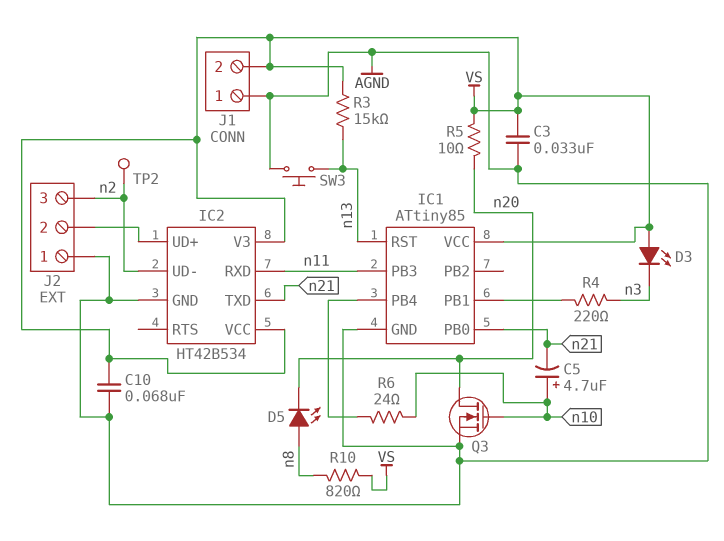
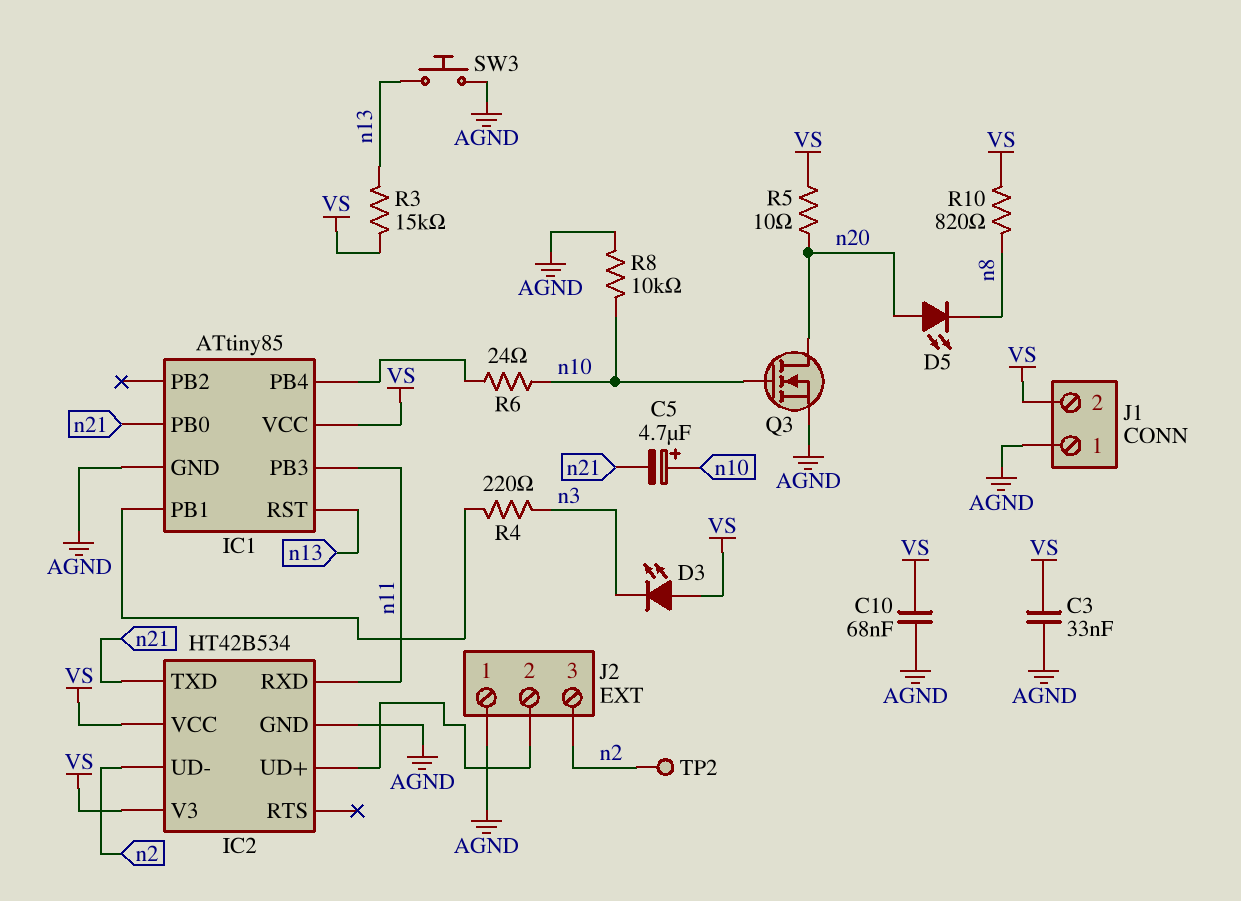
D5: LED (A n8, K n20) -> LED (A n20, K n8)
R8: none -> 10k (AGND, n10)

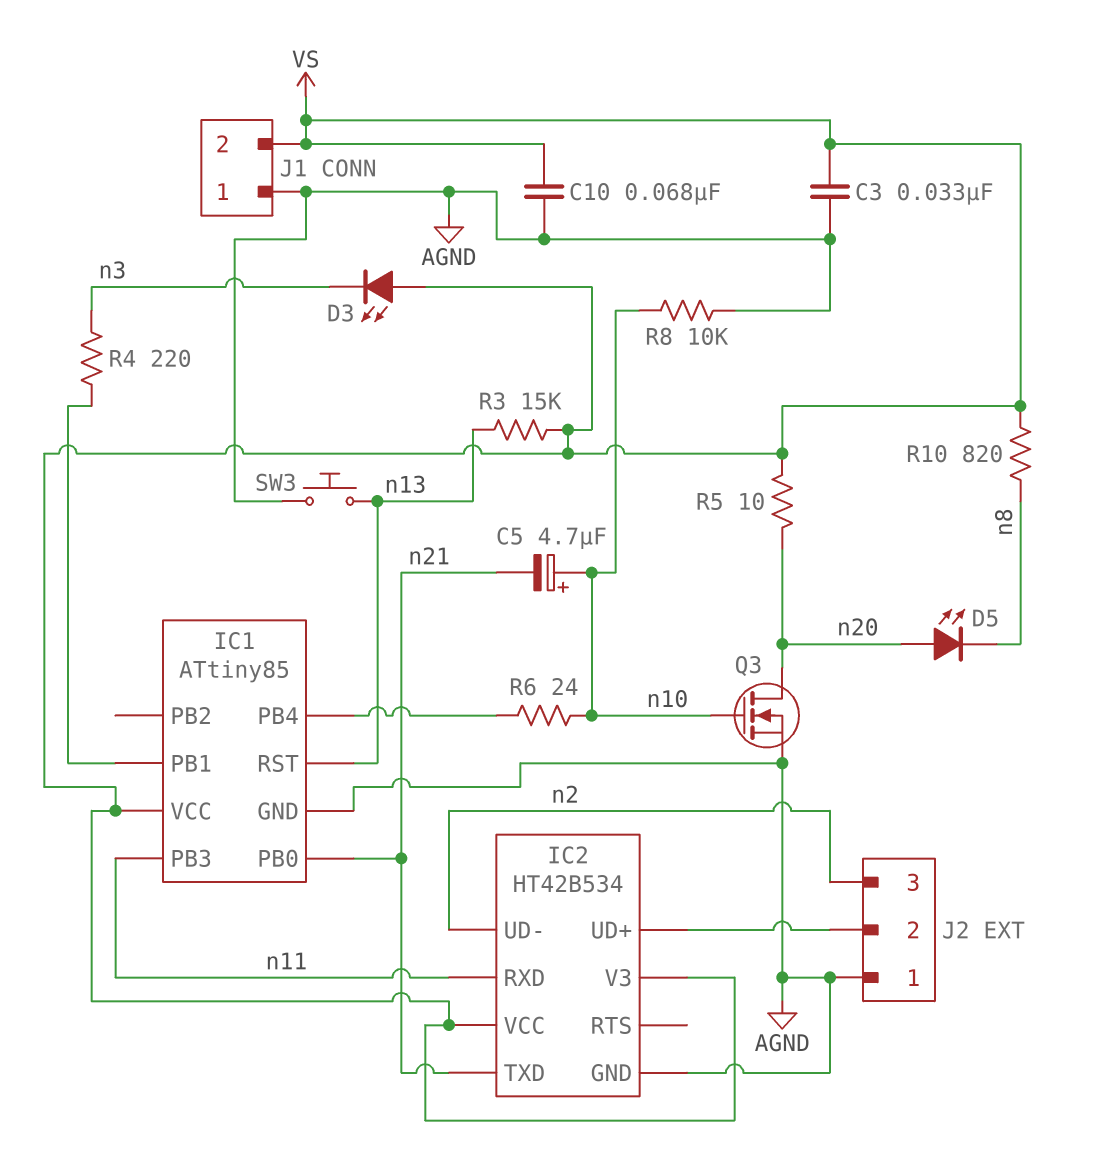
TP2: test point (n2) -> none

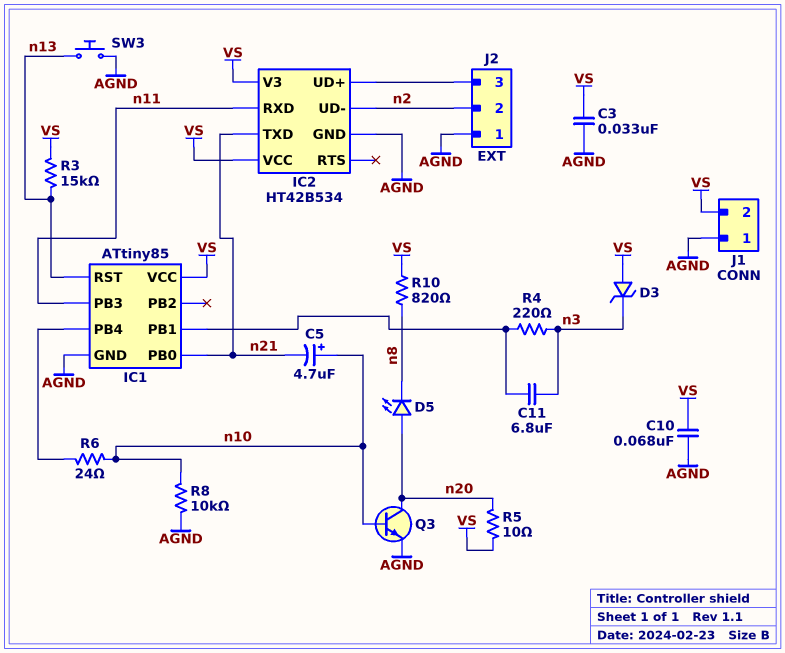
C11: none -> 6.8uF (IC1/PB1, n3)
D3: LED (A VS, K n3) -> zener (A VS, K n3)
J2 pin 2: IC2/UD+ -> n2
J2 pin 3: n2 -> IC2/UD+
Q3: NMOS (G n10, D n20, S AGND) -> NPN (B n10, C n20, E AGND)

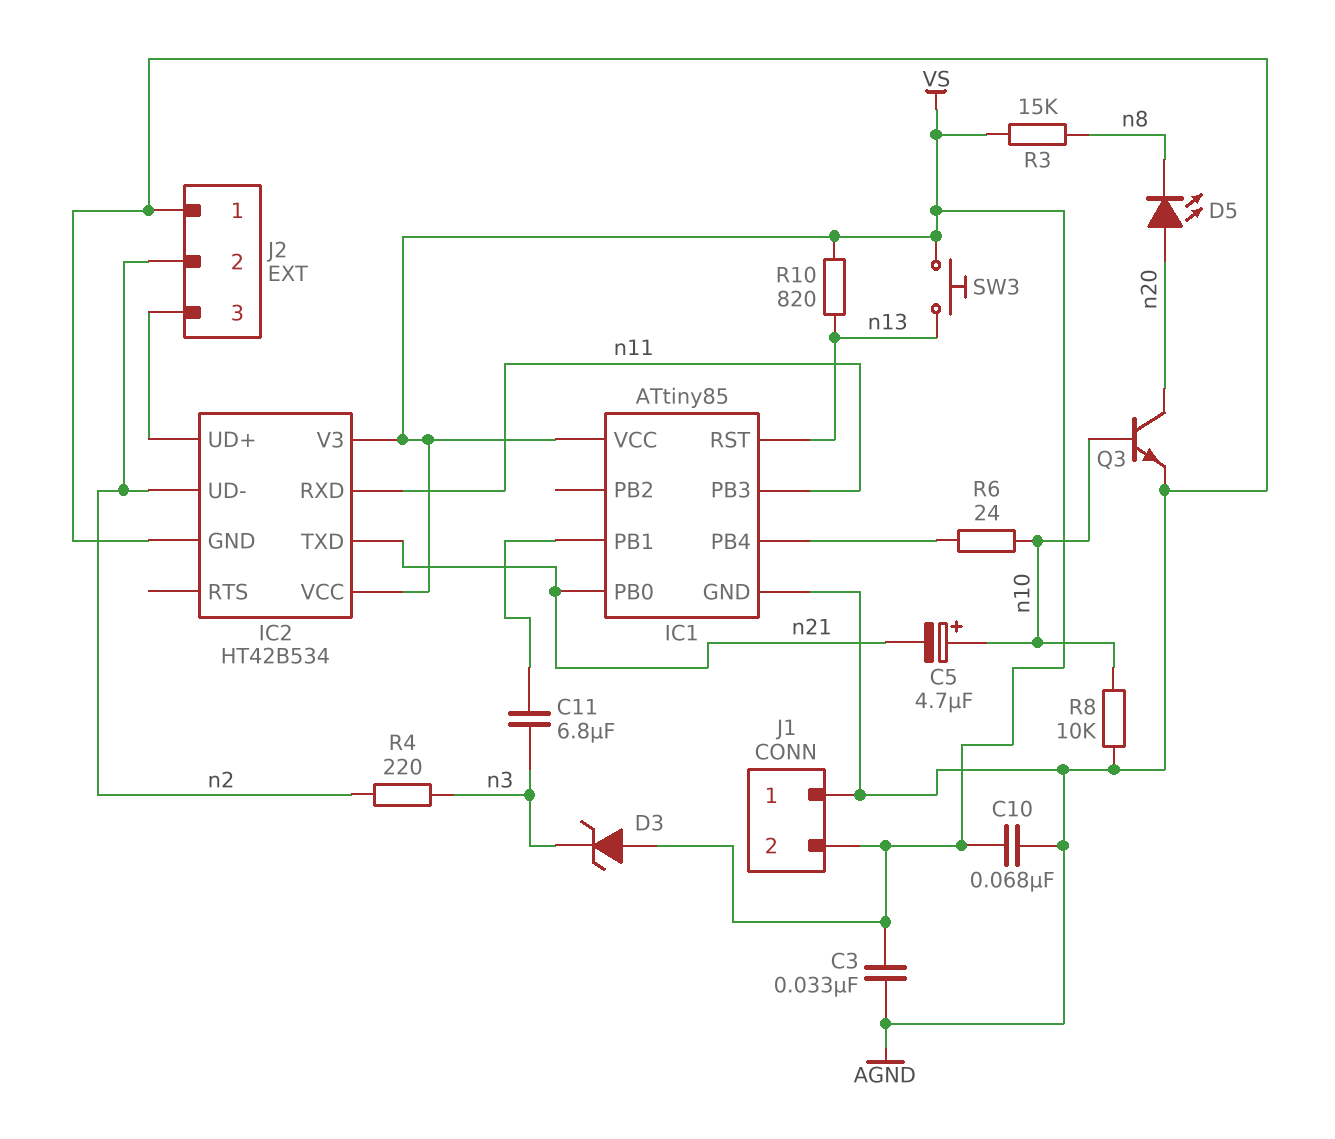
R3: 15k (VS, n13) -> 15k (VS, n8)
R4: 220 (IC1/PB1, n3) -> 220 (n2, n3)
R5: 10 (VS, n20) -> none
R10: 820 (VS, n8) -> 820 (VS, n13)
SW3: button (AGND, n13) -> button (VS, n13)

